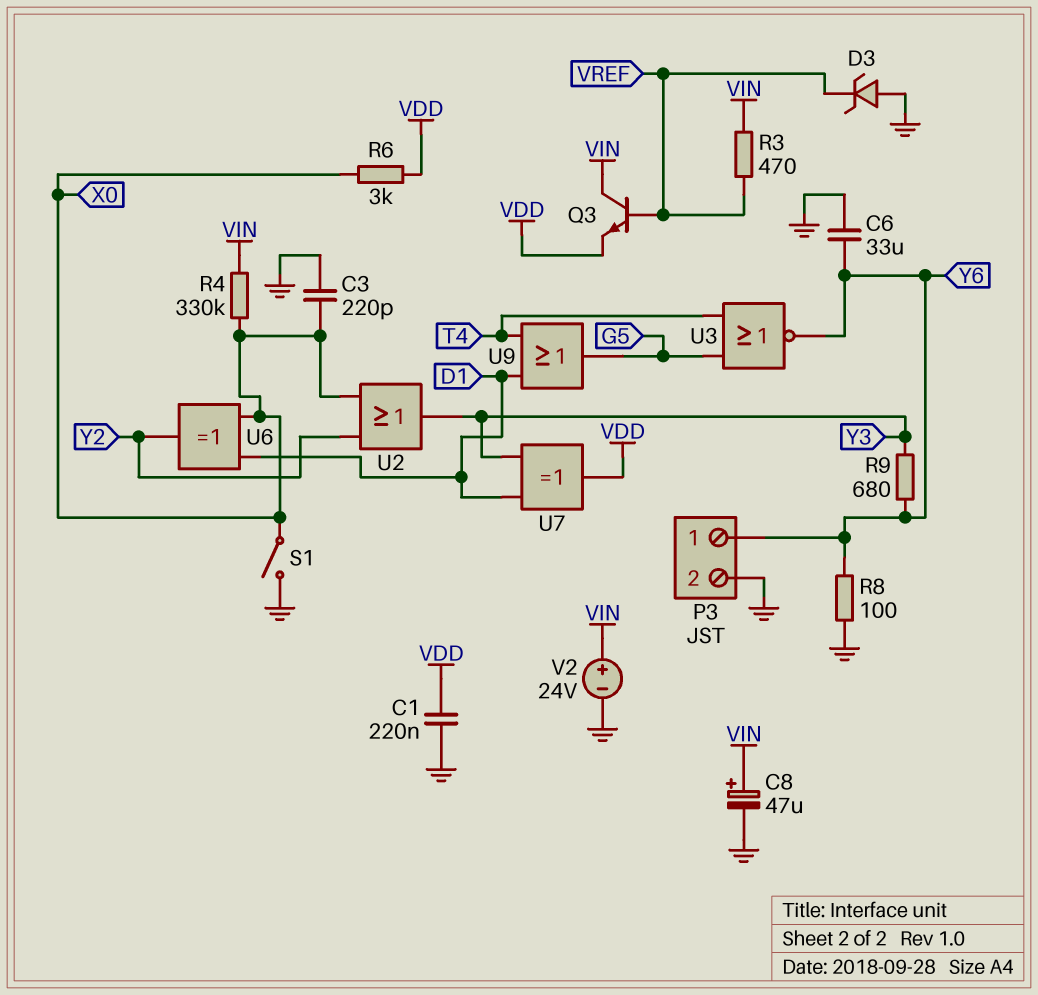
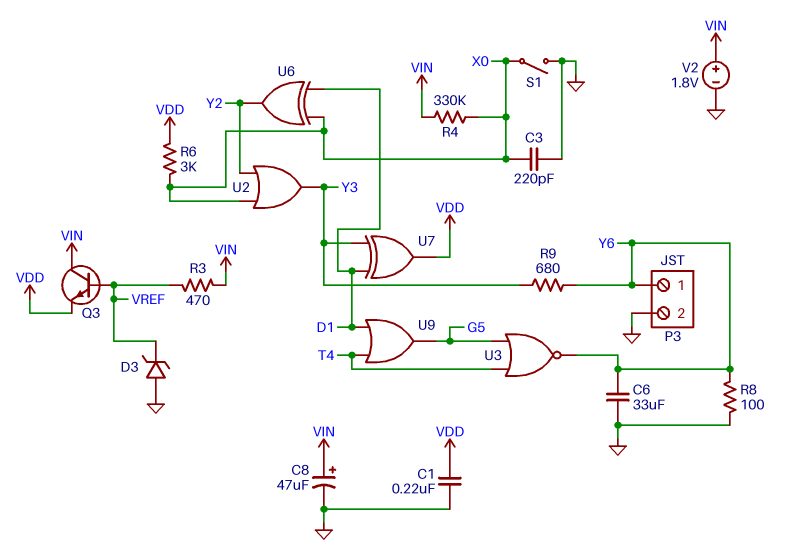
V2: 24V (plus VIN, minus GND) -> 1.8V (plus VIN, minus GND)

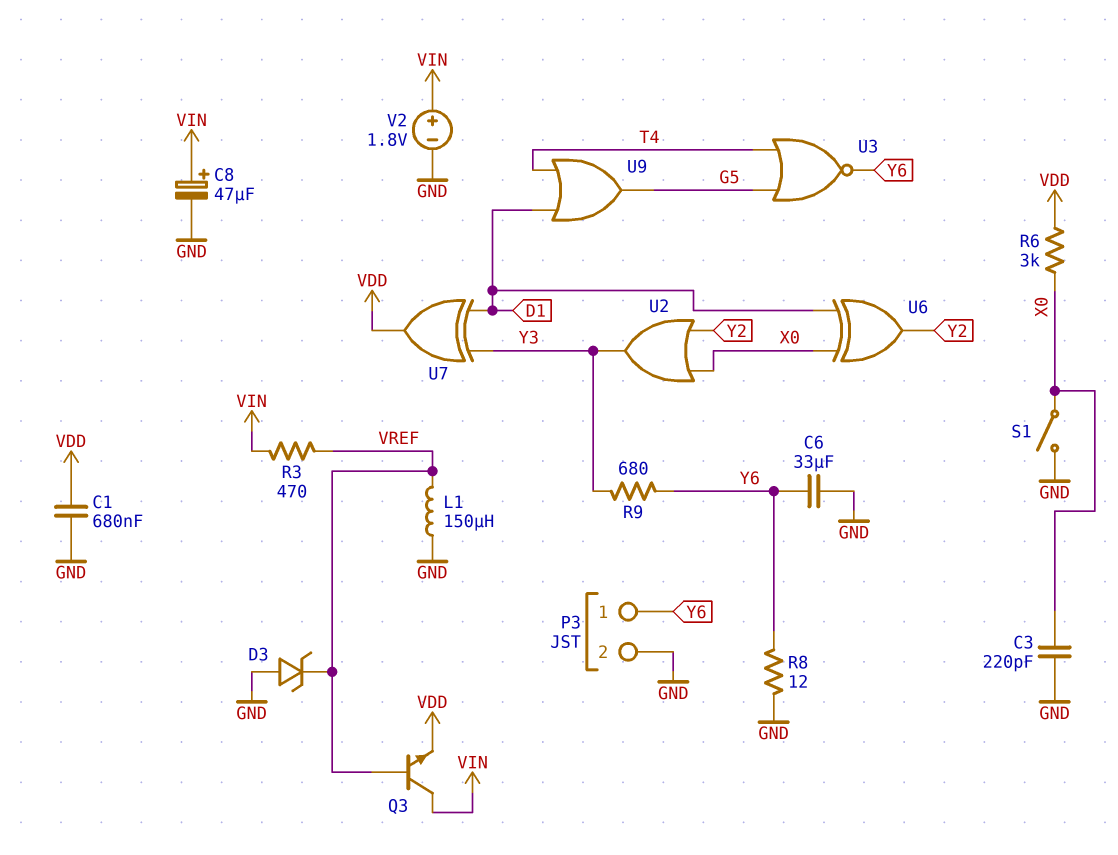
C1: 220nF (GND, VDD) -> 680nF (GND, VDD)
L1: none -> 150uH (GND, VREF)
R4: 330k (VIN, X0) -> none
R8: 100 (GND, Y6) -> 12 (GND, Y6)

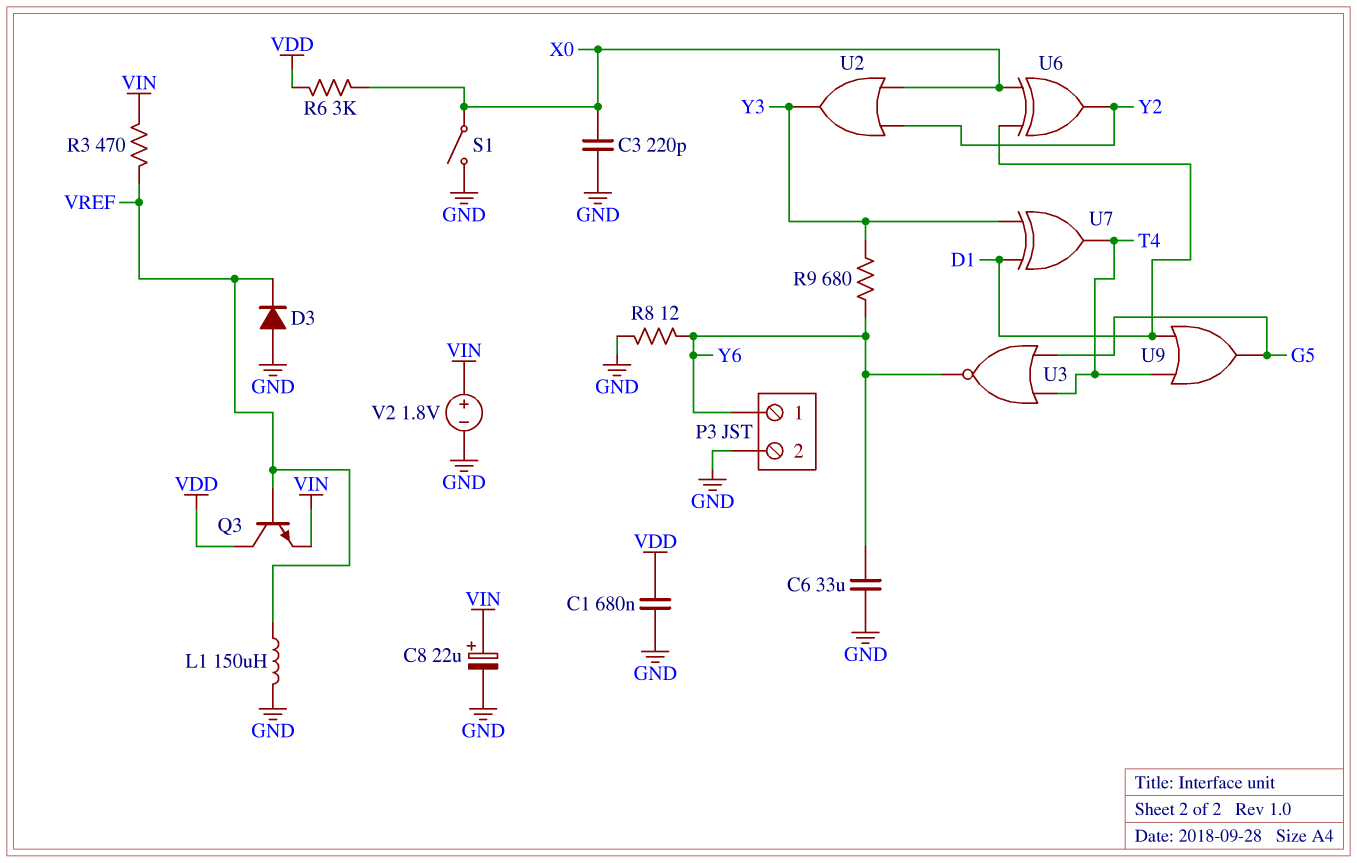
C8: 47uF (plus VIN, minus GND) -> 22uF (plus VIN, minus GND)
D3: zener (A GND, K VREF) -> diode (A GND, K VREF)
Q3: NPN (B VREF, C VIN, E VDD) -> NPN (B VREF, C VDD, E VIN)
U7: XOR (in D1, in Y3, out VDD) -> XOR (in D1, in Y3, out T4)

